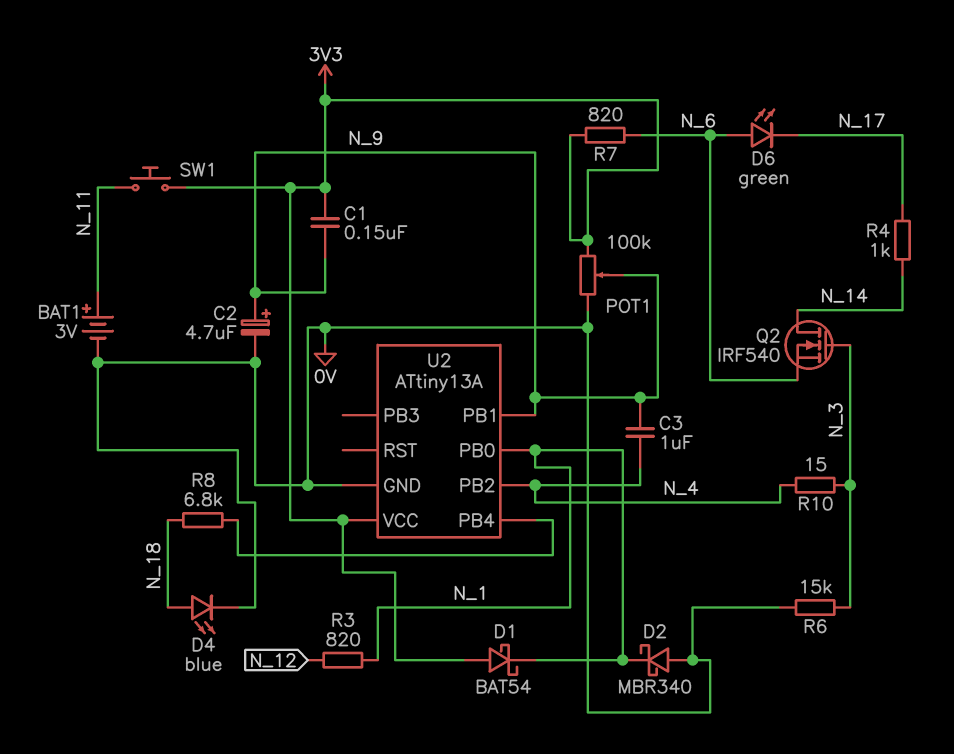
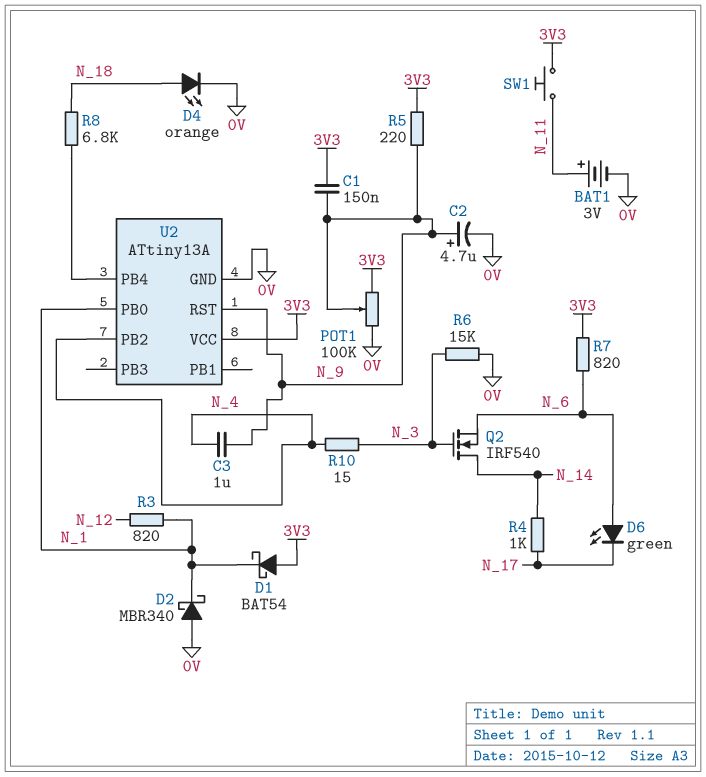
D4: LED blue (A N_18, K 0V) -> LED orange (A N_18, K 0V)
R5: none -> 220 (3V3, N_9)
U2 pin PB1: N_9 -> none
U2 pin RST: none -> N_9

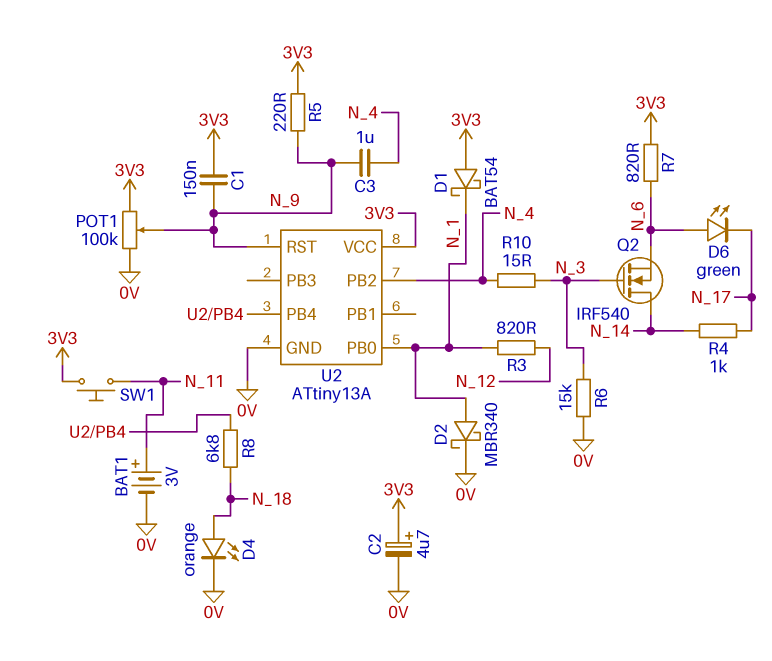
C2: 4.7uF (plus N_9, minus 0V) -> 4.7uF (plus 3V3, minus 0V)
D2: schottky MBR340 (A 0V, K N_1) -> schottky MBR340 (A N_1, K 0V)

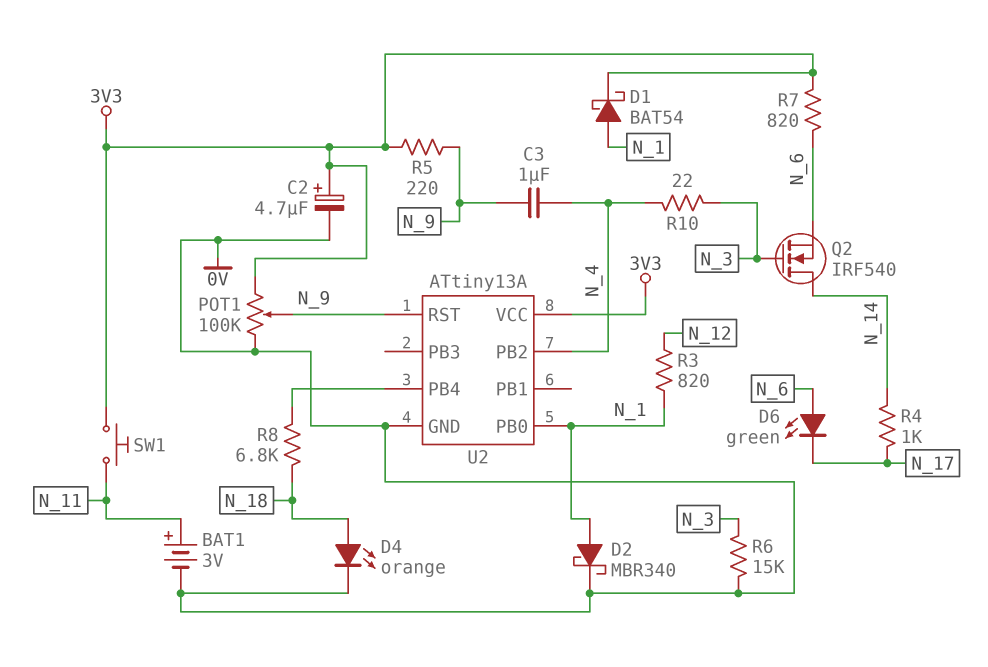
C1: 150nF (3V3, N_9) -> none
D1: schottky BAT54 (A 3V3, K N_1) -> schottky BAT54 (A N_1, K 3V3)
R10: 15 (N_3, N_4) -> 22 (N_3, N_4)

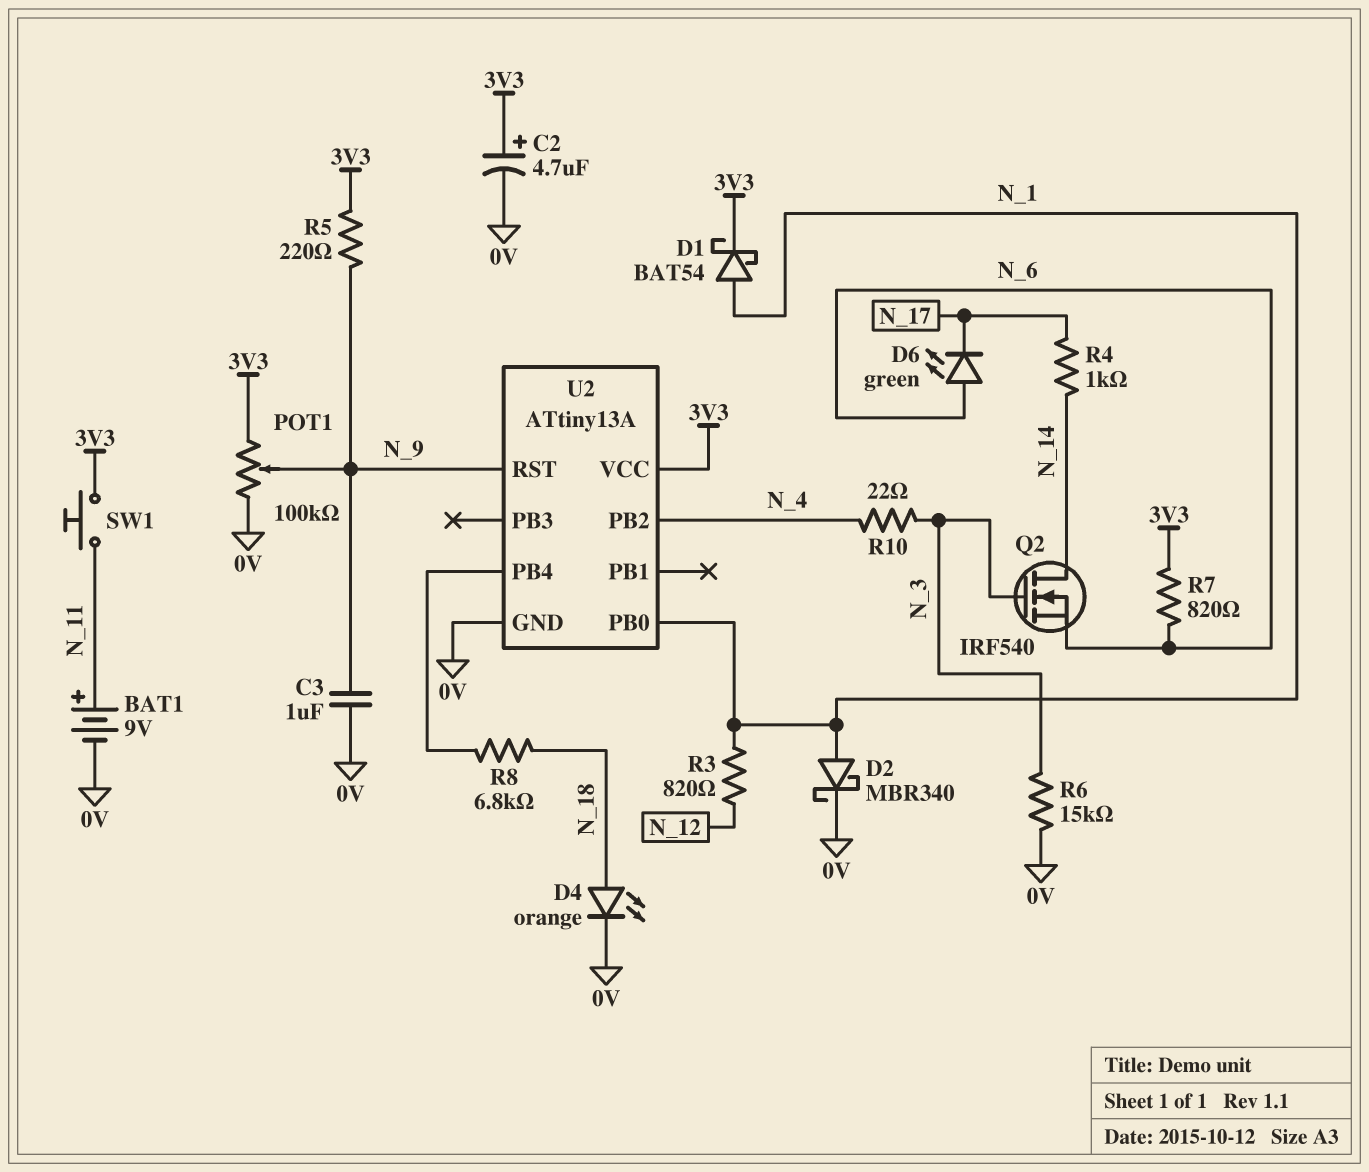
BAT1: 3V (plus N_11, minus 0V) -> 9V (plus N_11, minus 0V)
C3: 1uF (N_4, N_9) -> 1uF (0V, N_9)

